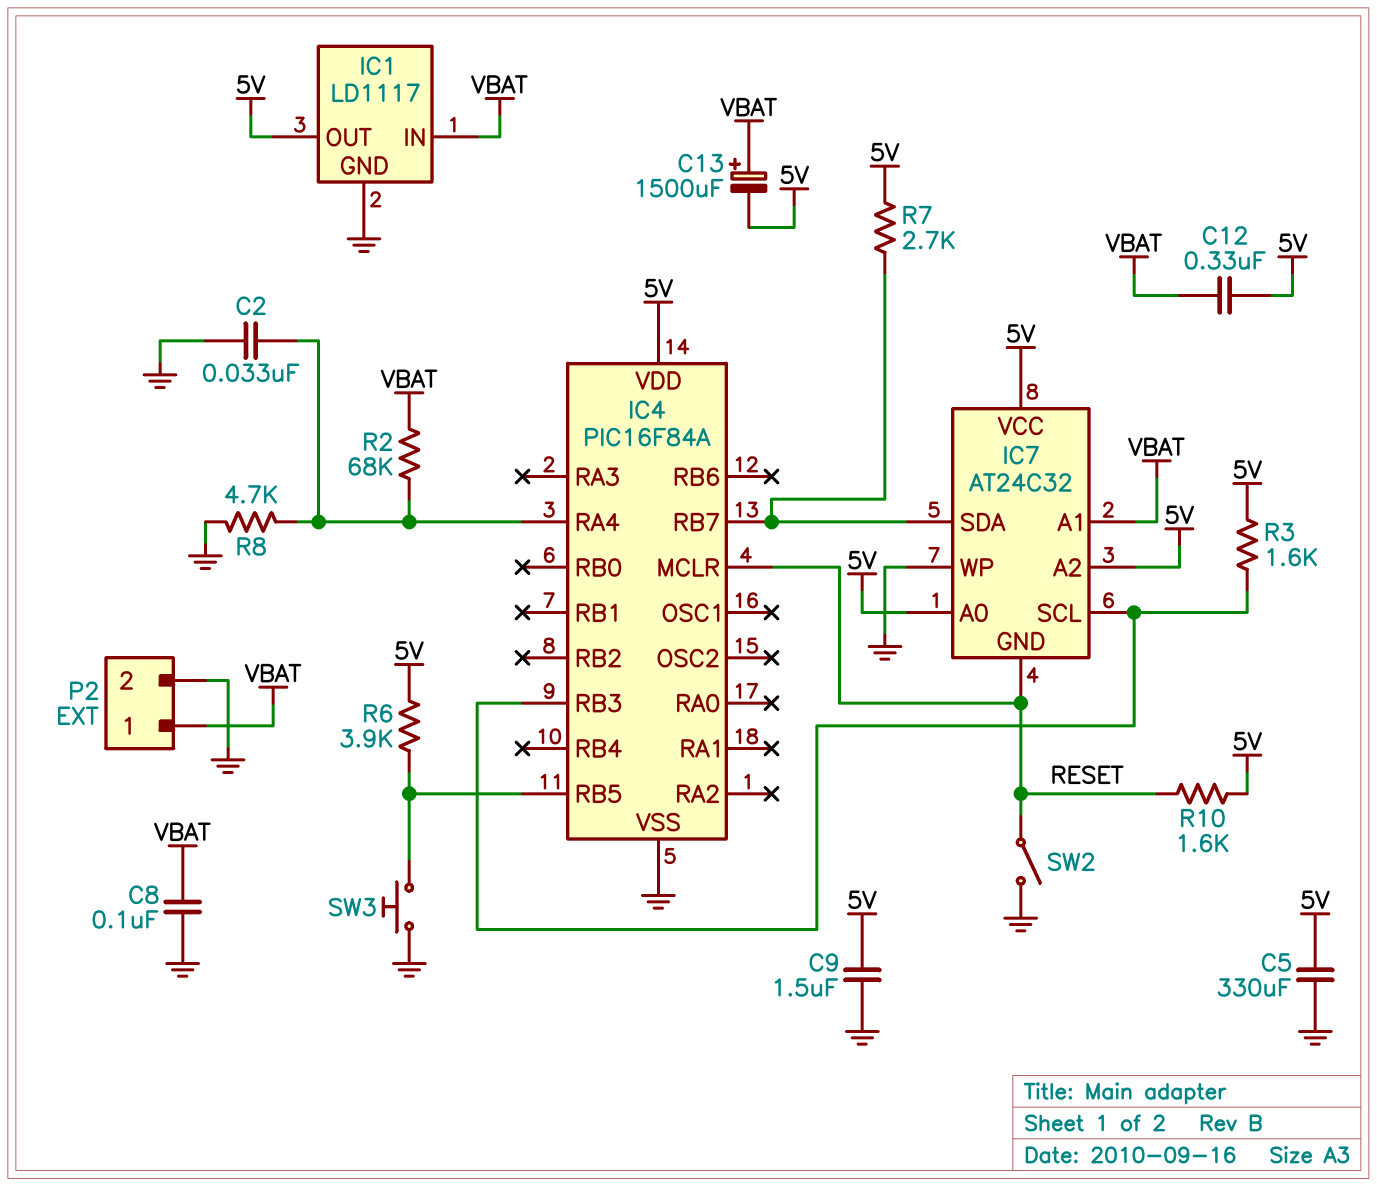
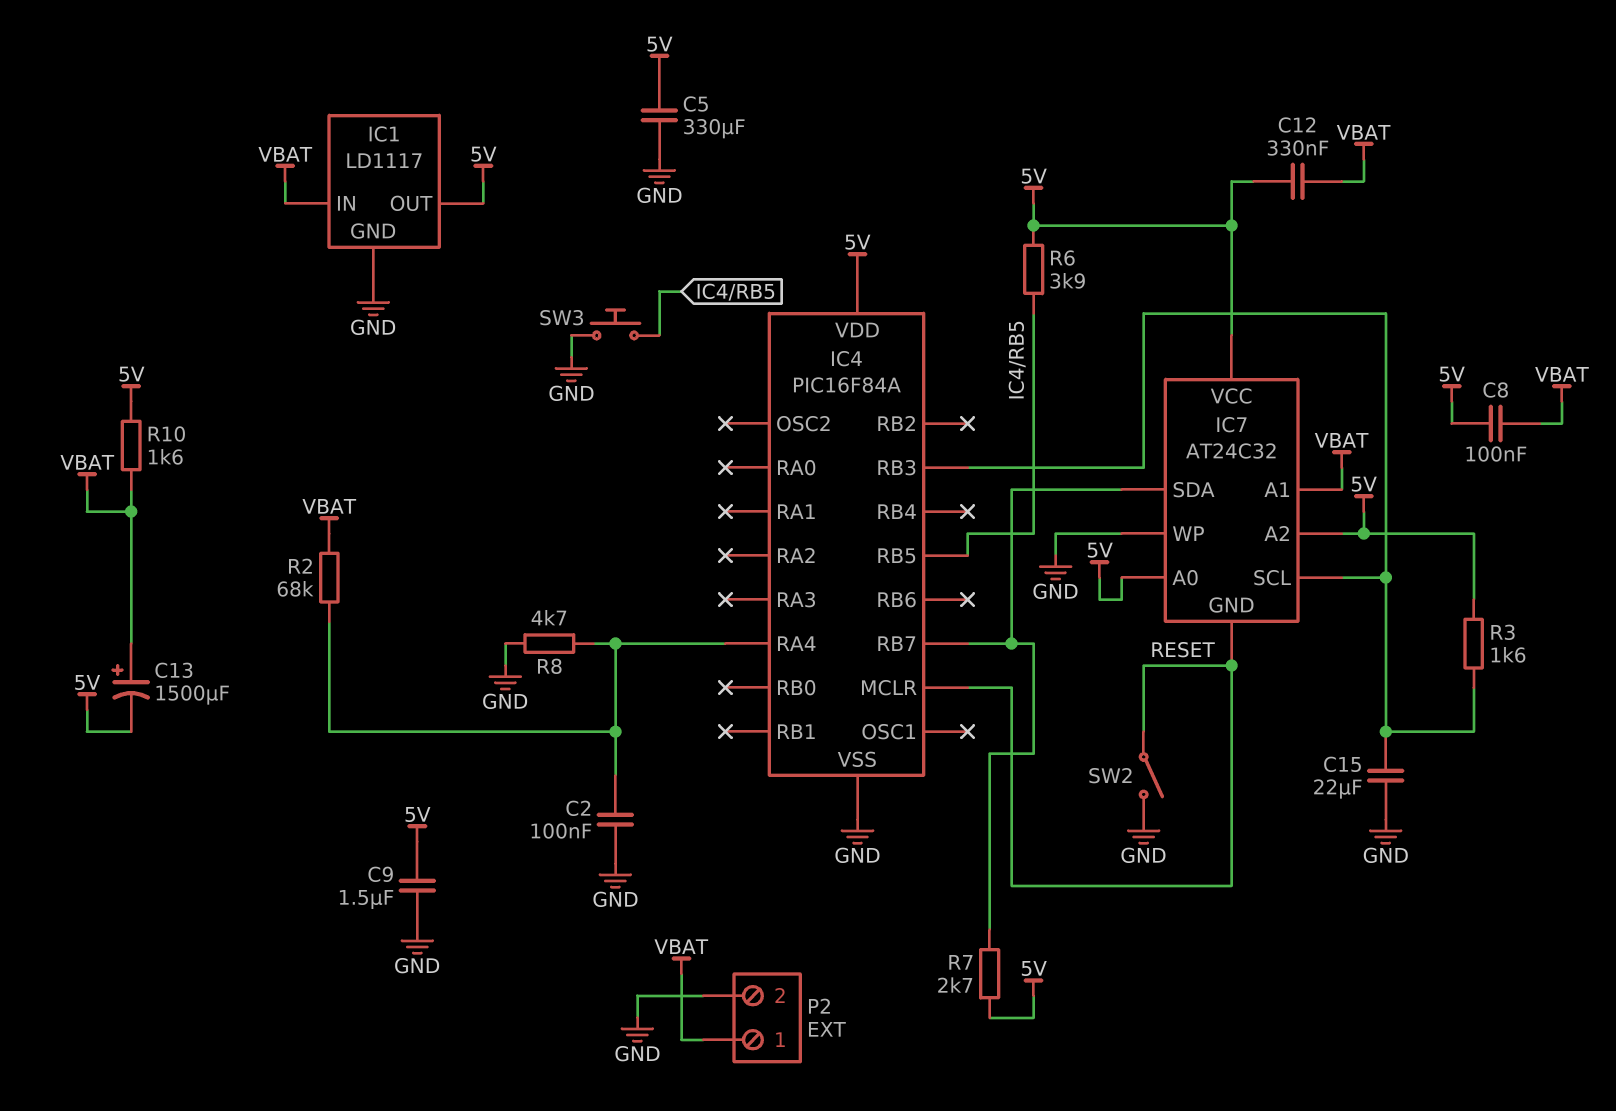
C2: 33nF (GND, IC4/RA4) -> 100nF (GND, IC4/RA4)
C8: 100nF (GND, VBAT) -> 100nF (5V, VBAT)
C15: none -> 22uF (GND, IC4/RB3)
R10: 1.6k (5V, RESET) -> 1.6k (5V, VBAT)

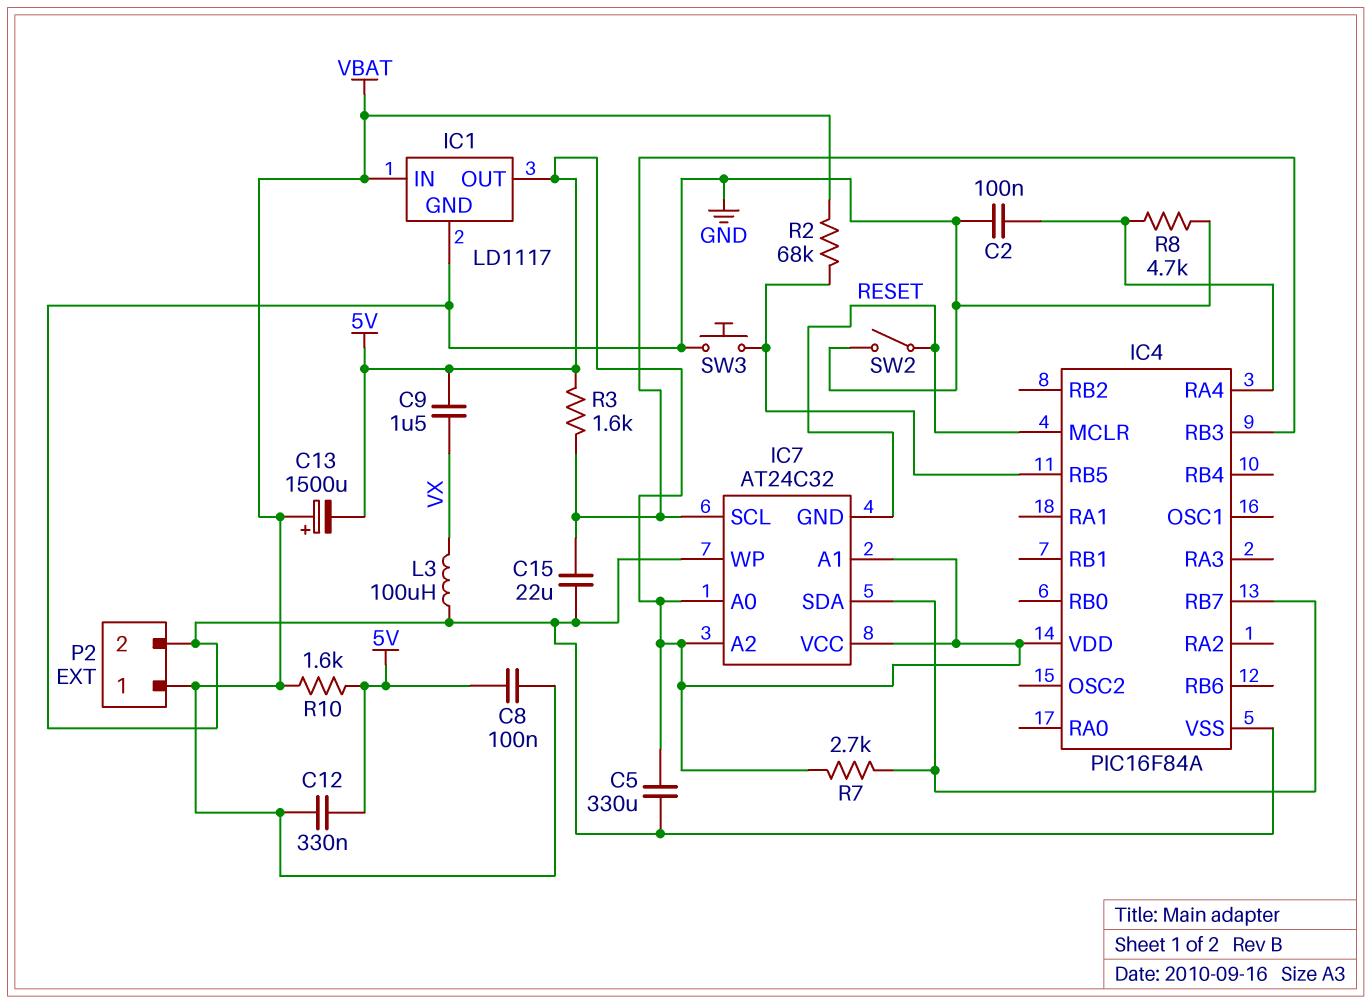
C9: 1.5uF (5V, GND) -> 1.5uF (5V, VX)
IC7 pin A1: VBAT -> 5V
L3: none -> 100uH (GND, VX)
R2: 68k (IC4/RA4, VBAT) -> 68k (IC4/RB5, VBAT)
R6: 3.9k (5V, IC4/RB5) -> none

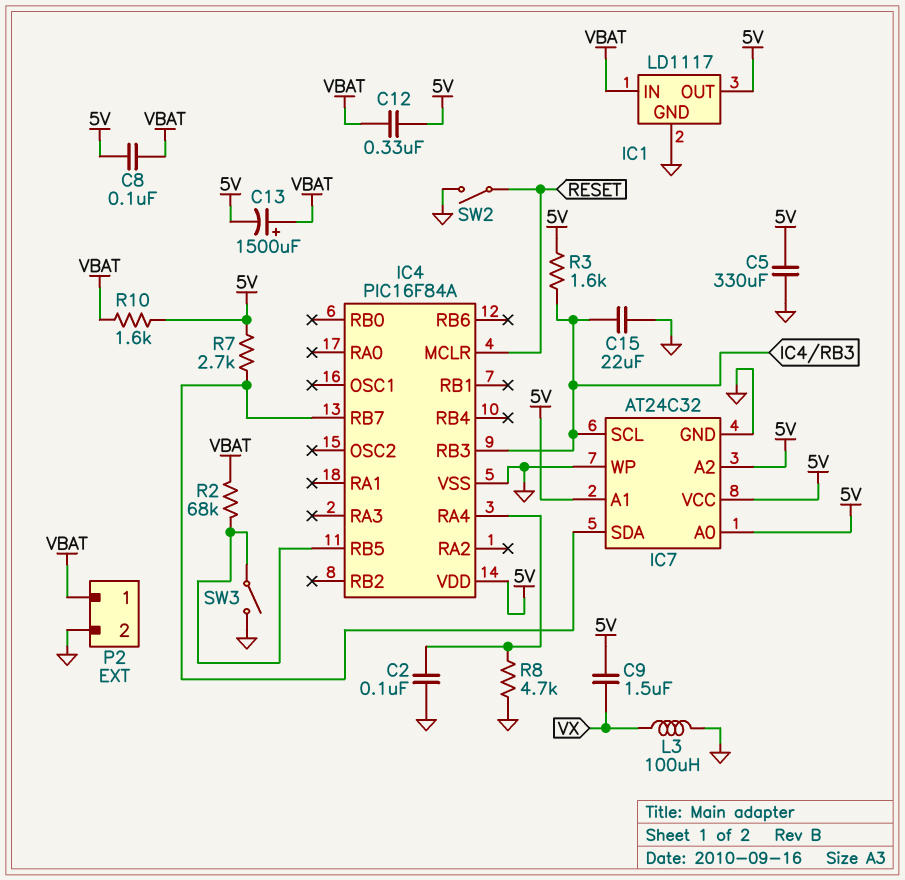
IC7 pin GND: RESET -> GND
SW3: button (GND, IC4/RB5) -> switch (GND, IC4/RB5)

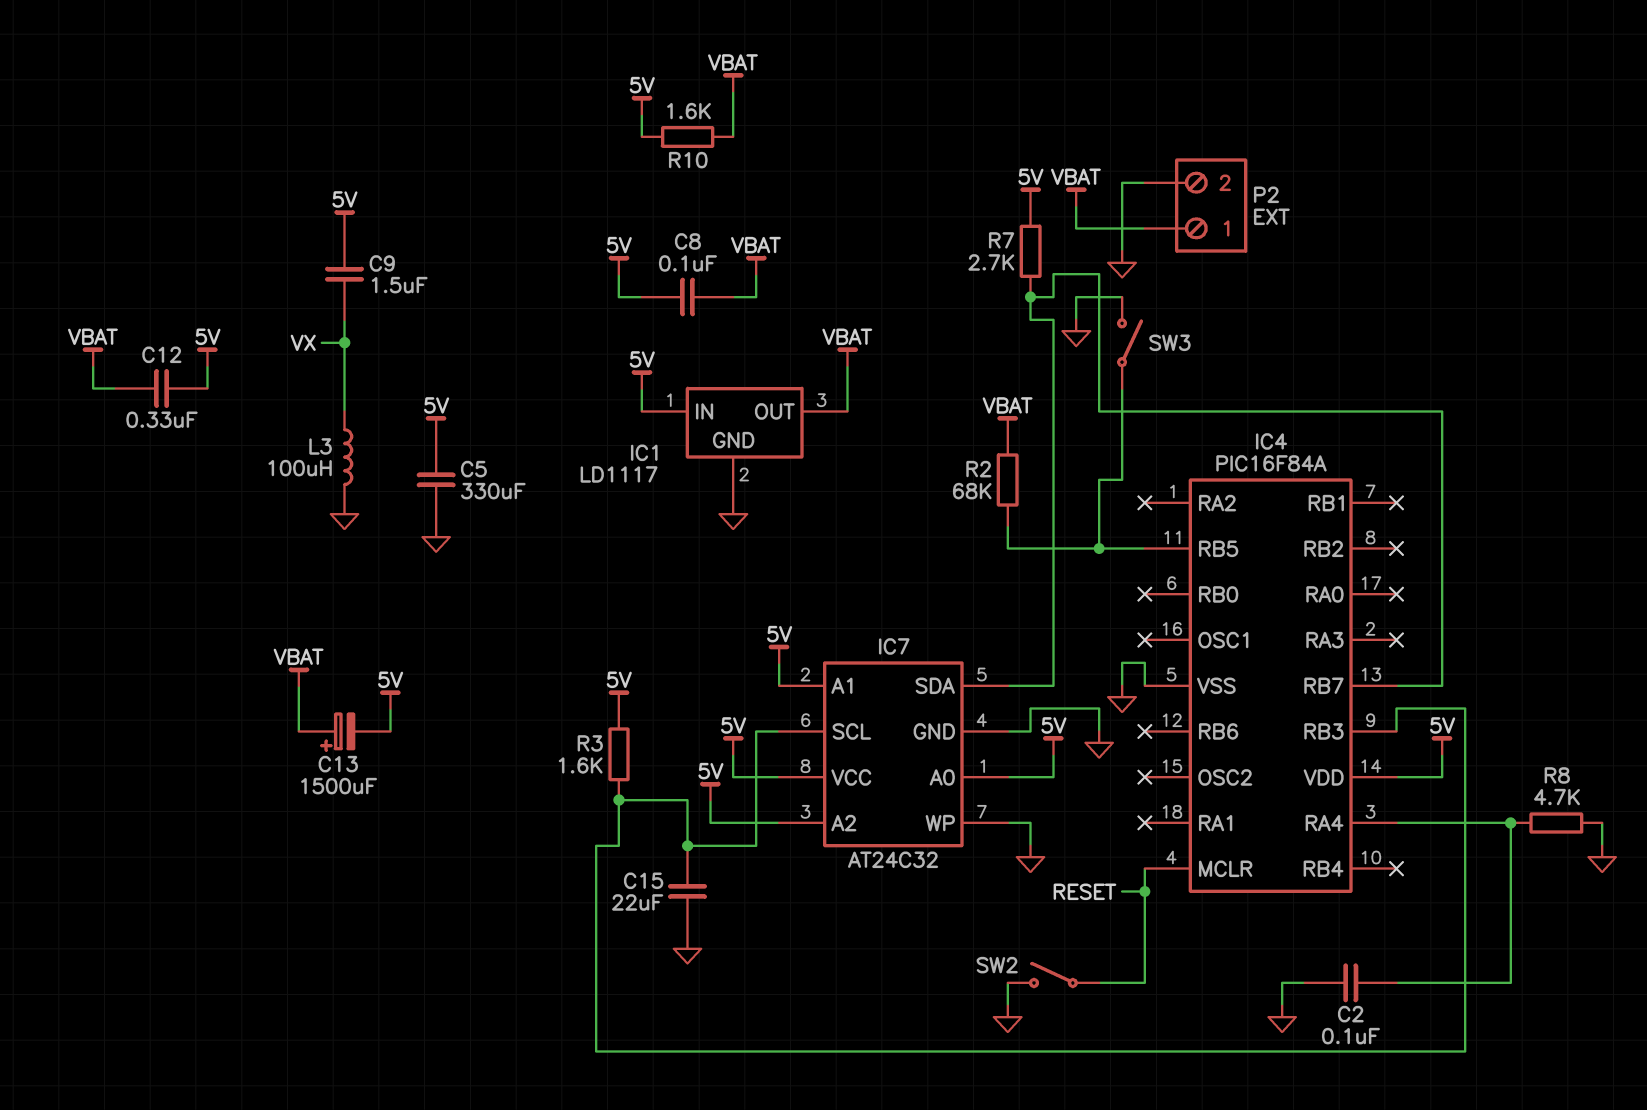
IC1 pin IN: VBAT -> 5V
IC1 pin OUT: 5V -> VBAT

